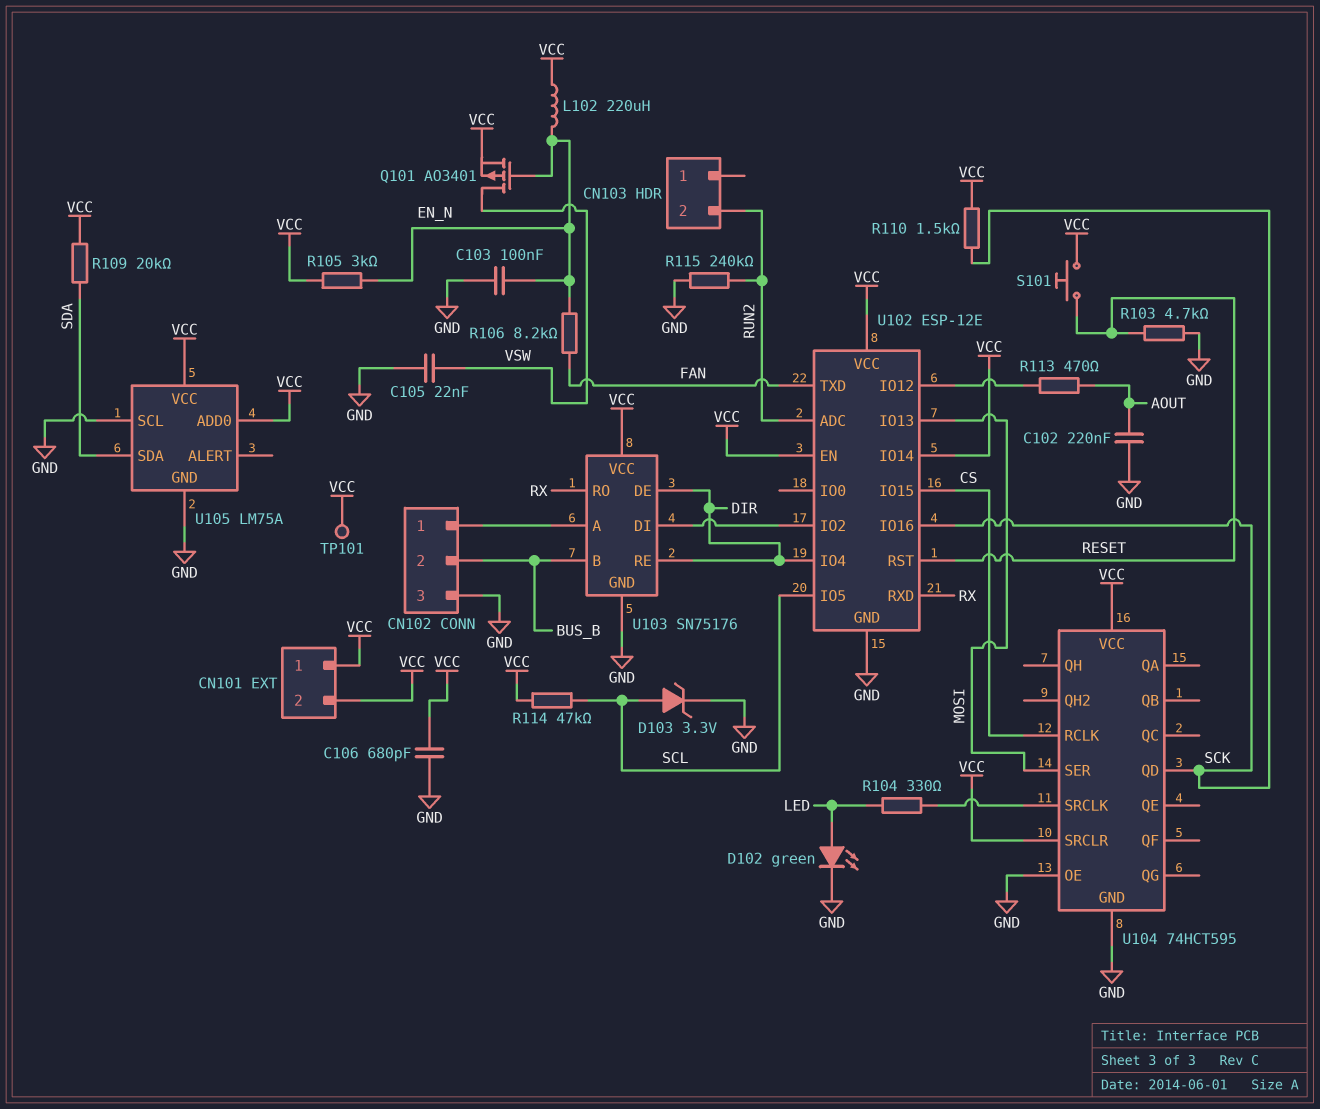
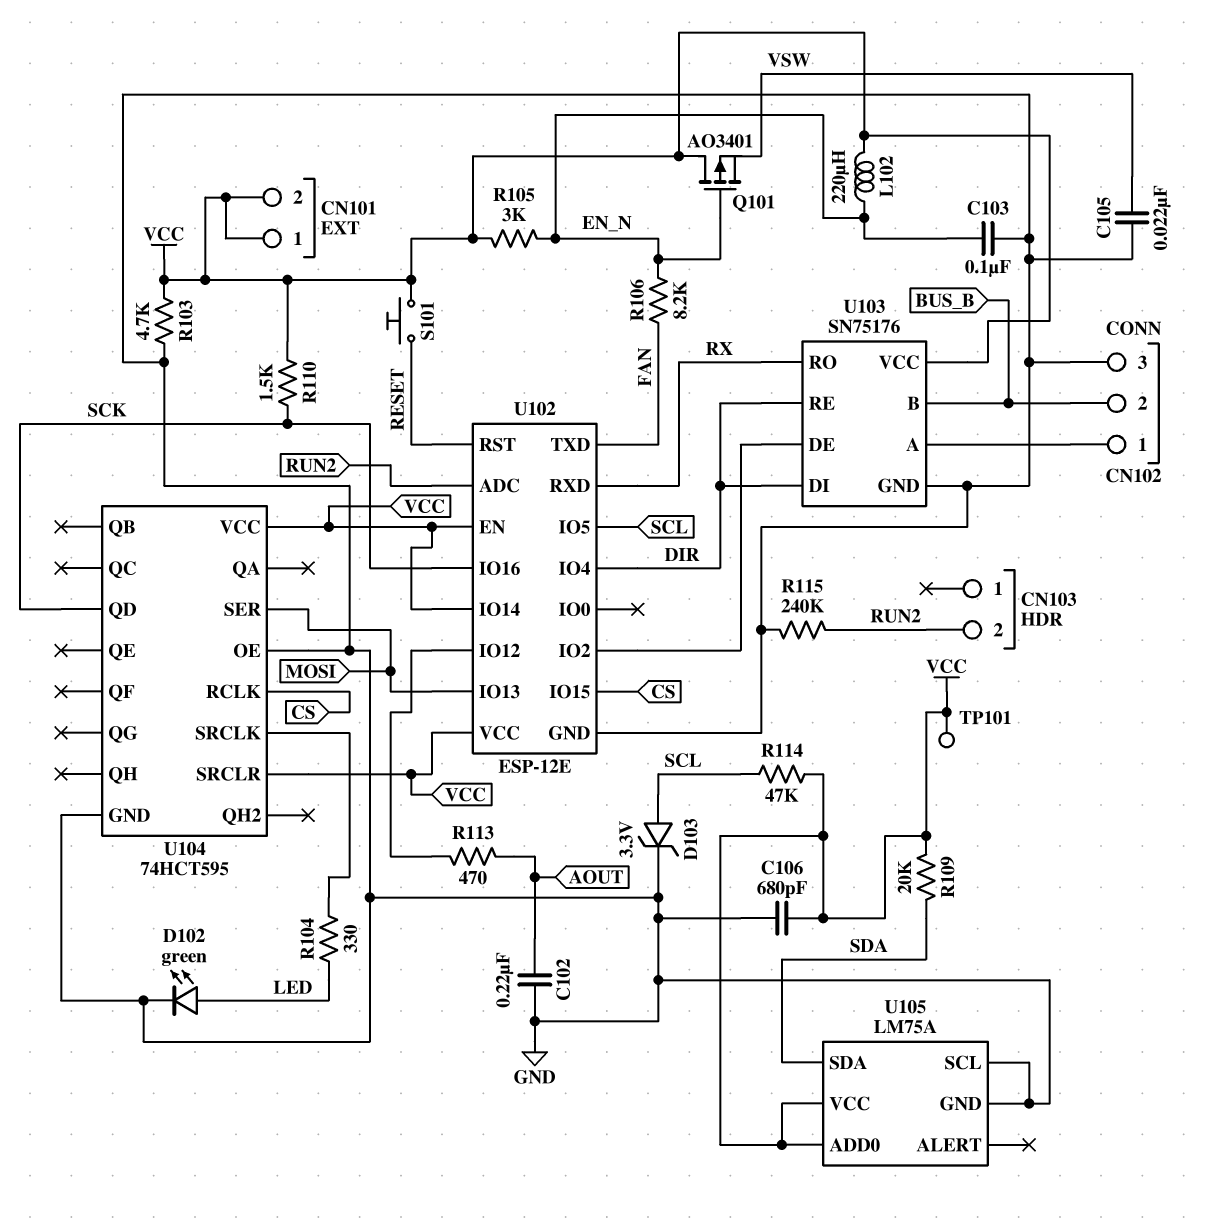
Q101: PMOS AO3401 (G EN_N, D VSW, S VCC) -> PMOS AO3401 (G EN_N, D VCC, S VSW)
R103: 4.7k (GND, RESET) -> 4.7k (GND, VCC)
U103 pin DE: DIR -> U102/IO2
U103 pin DI: U102/IO2 -> DIR

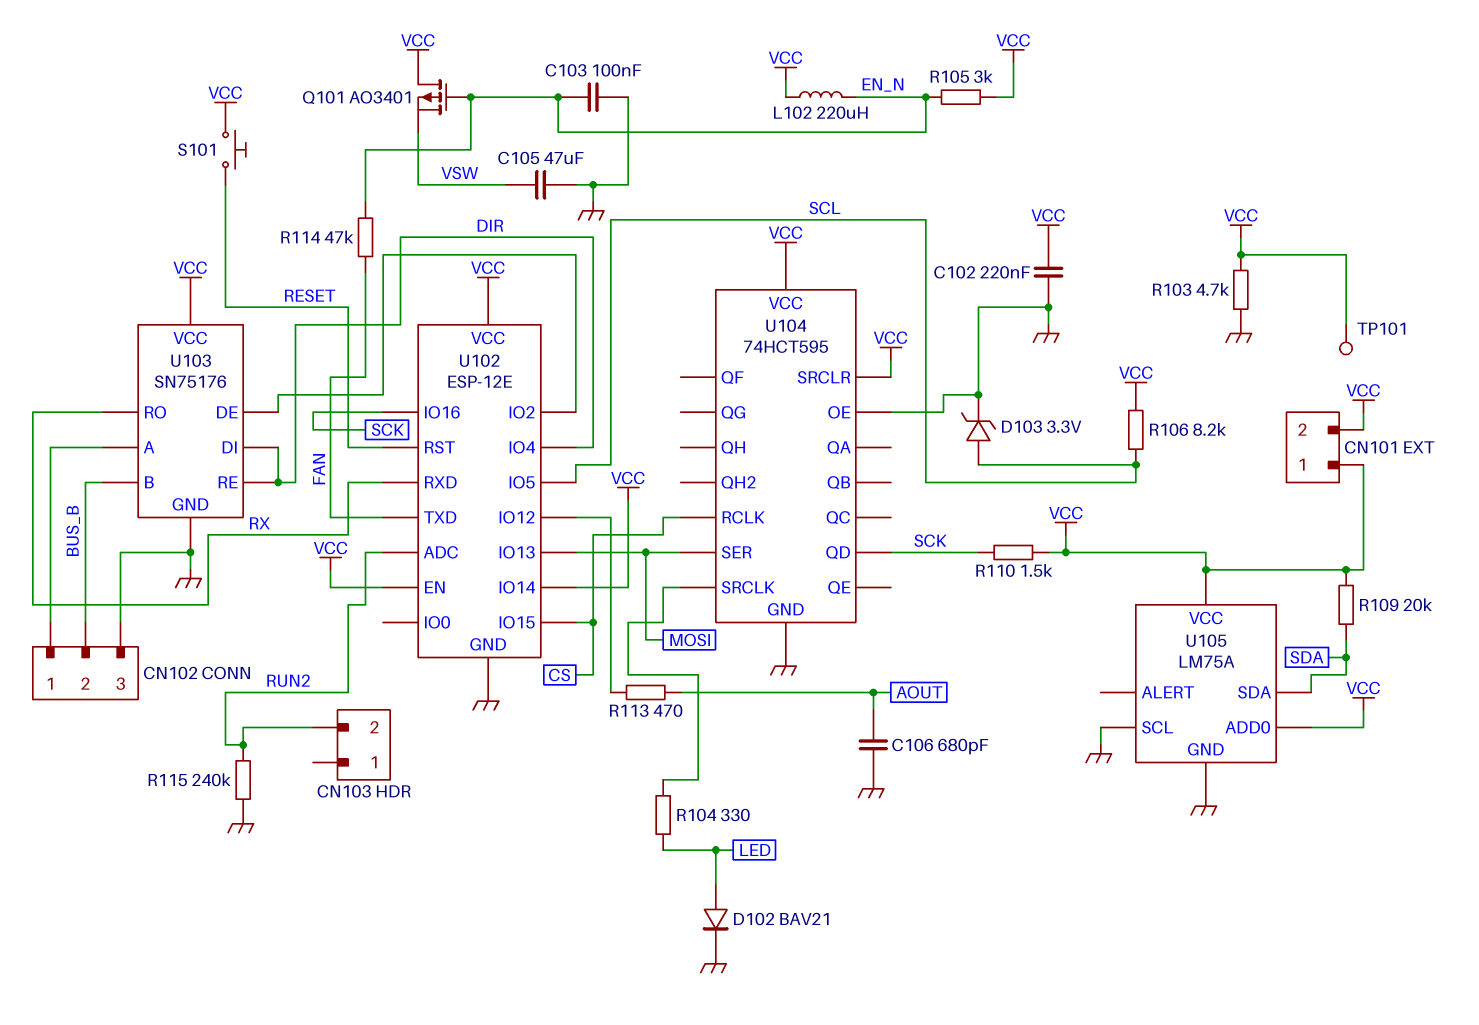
C102: 220nF (AOUT, GND) -> 220nF (GND, VCC)
C105: 22nF (GND, VSW) -> 47uF (GND, VSW)
C106: 680pF (GND, VCC) -> 680pF (AOUT, GND)
D102: LED green (A LED, K GND) -> diode BAV21 (A LED, K GND)
R106: 8.2k (EN_N, FAN) -> 8.2k (SCL, VCC)
R114: 47k (SCL, VCC) -> 47k (EN_N, FAN)

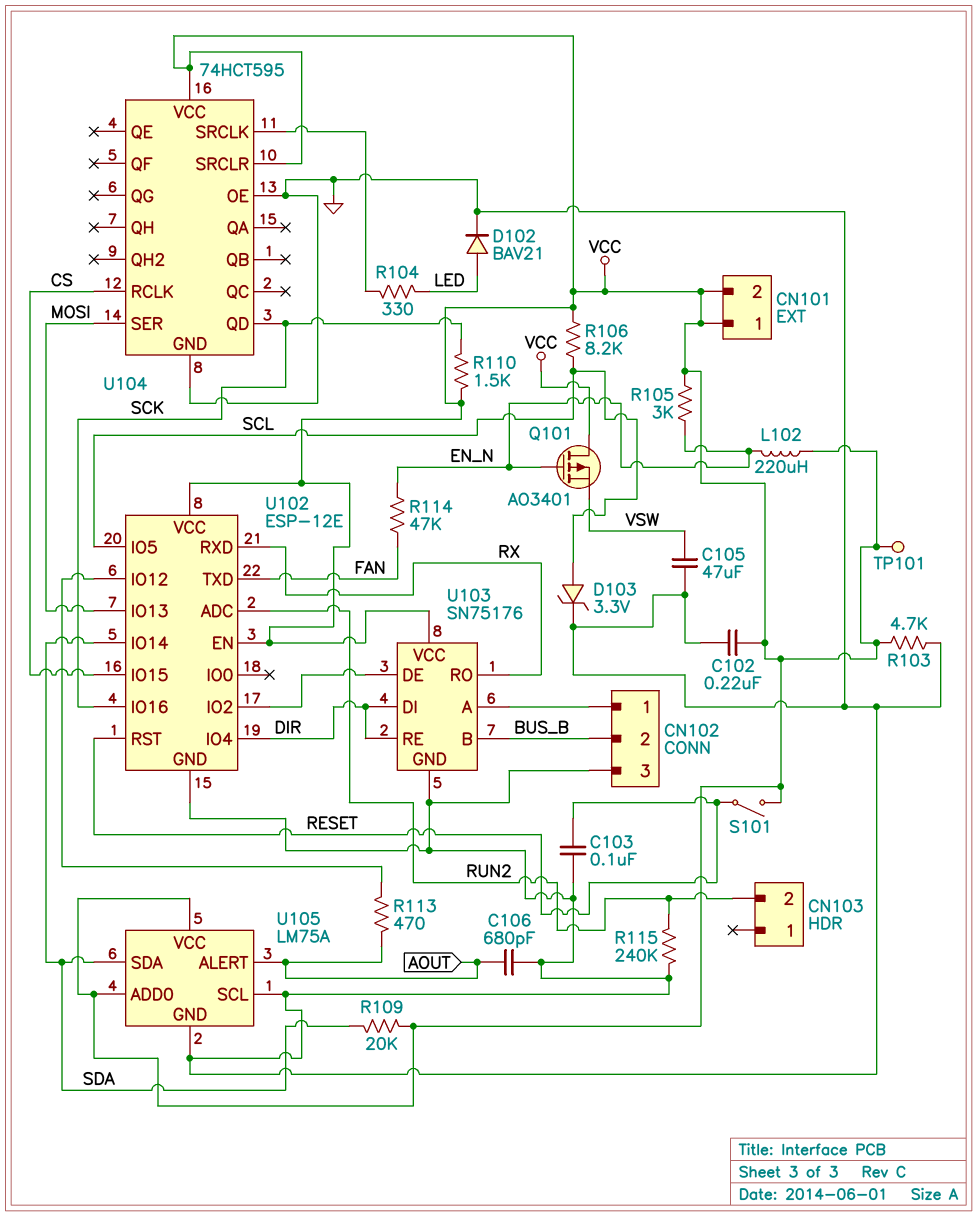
C103: 100nF (EN_N, GND) -> 100nF (GND, RESET)
S101: button (RESET, VCC) -> switch (RESET, VCC)
U102 pin IO14: VCC -> SDA
U105 pin ALERT: none -> AOUT

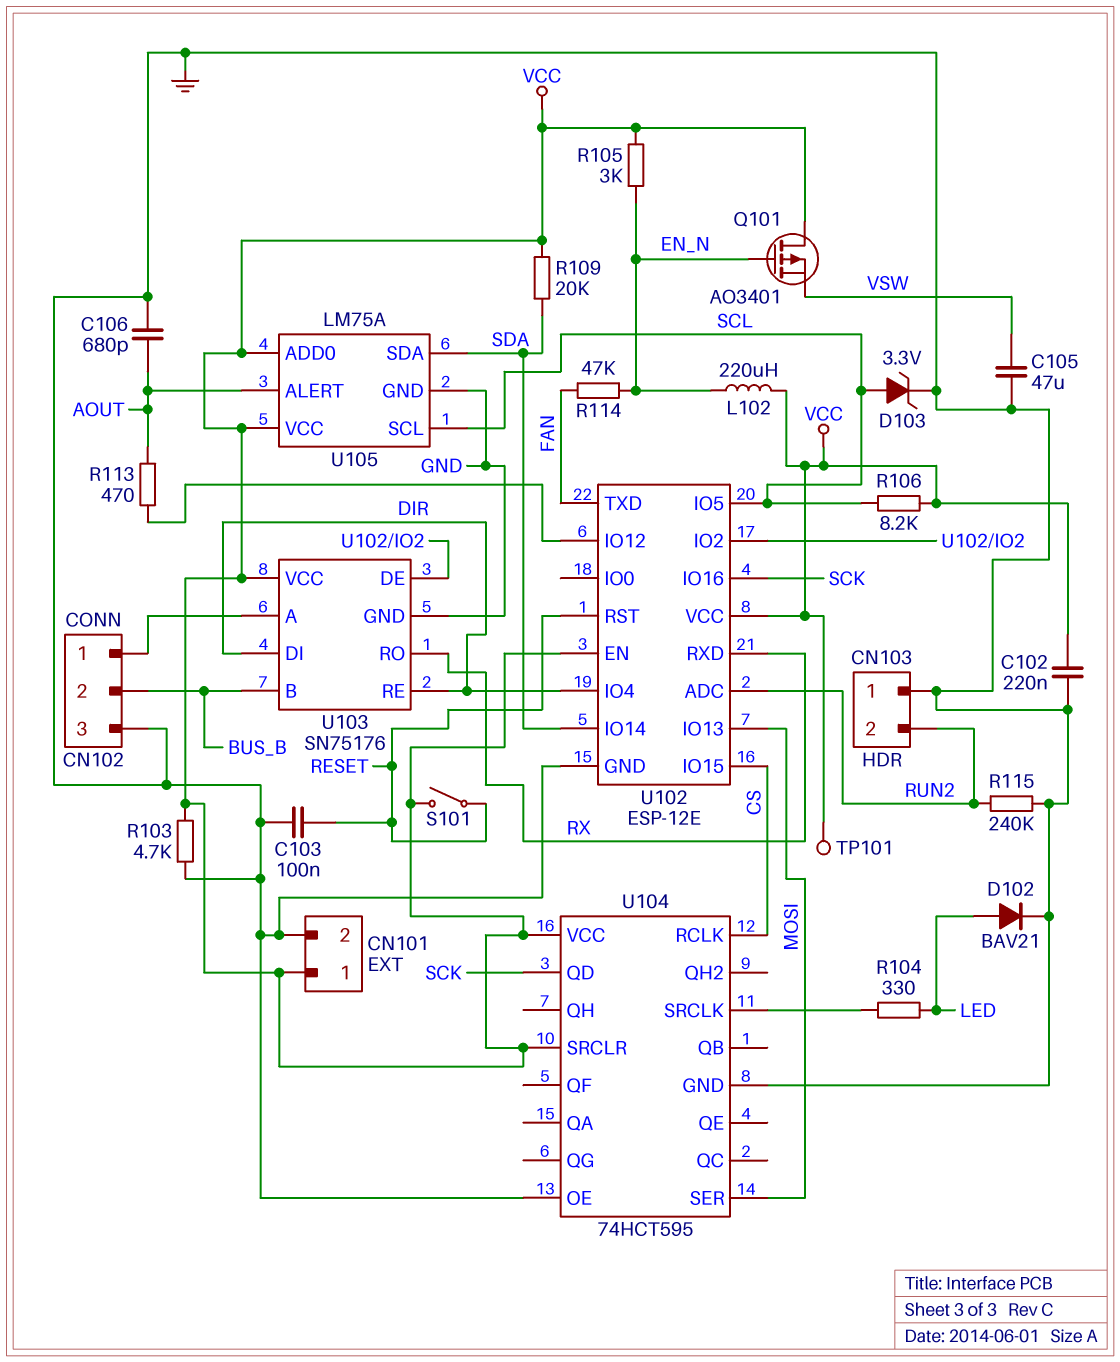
CN101 pin 2: VCC -> GND
CN103 pin 1: none -> GND
R110: 1.5k (SCK, VCC) -> none
U105 pin SCL: GND -> SCL

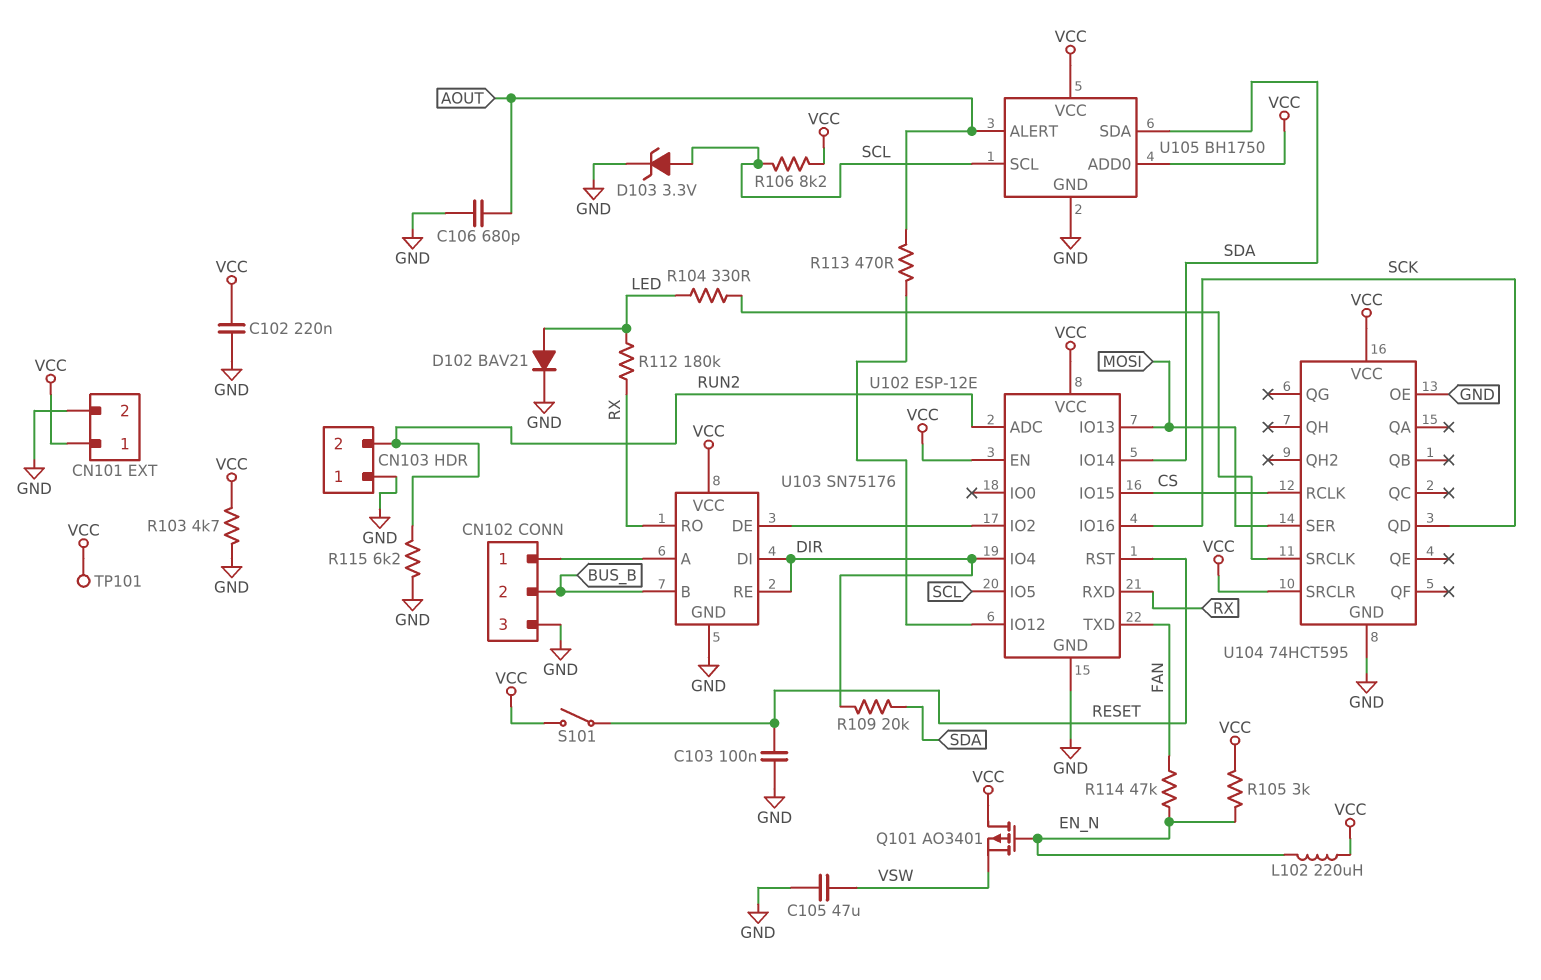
R109: 20k (SDA, VCC) -> 20k (DIR, SDA)
R112: none -> 180k (LED, RX)
R115: 240k (GND, RUN2) -> 6.2k (GND, RUN2)
U105: LM75A -> BH1750

